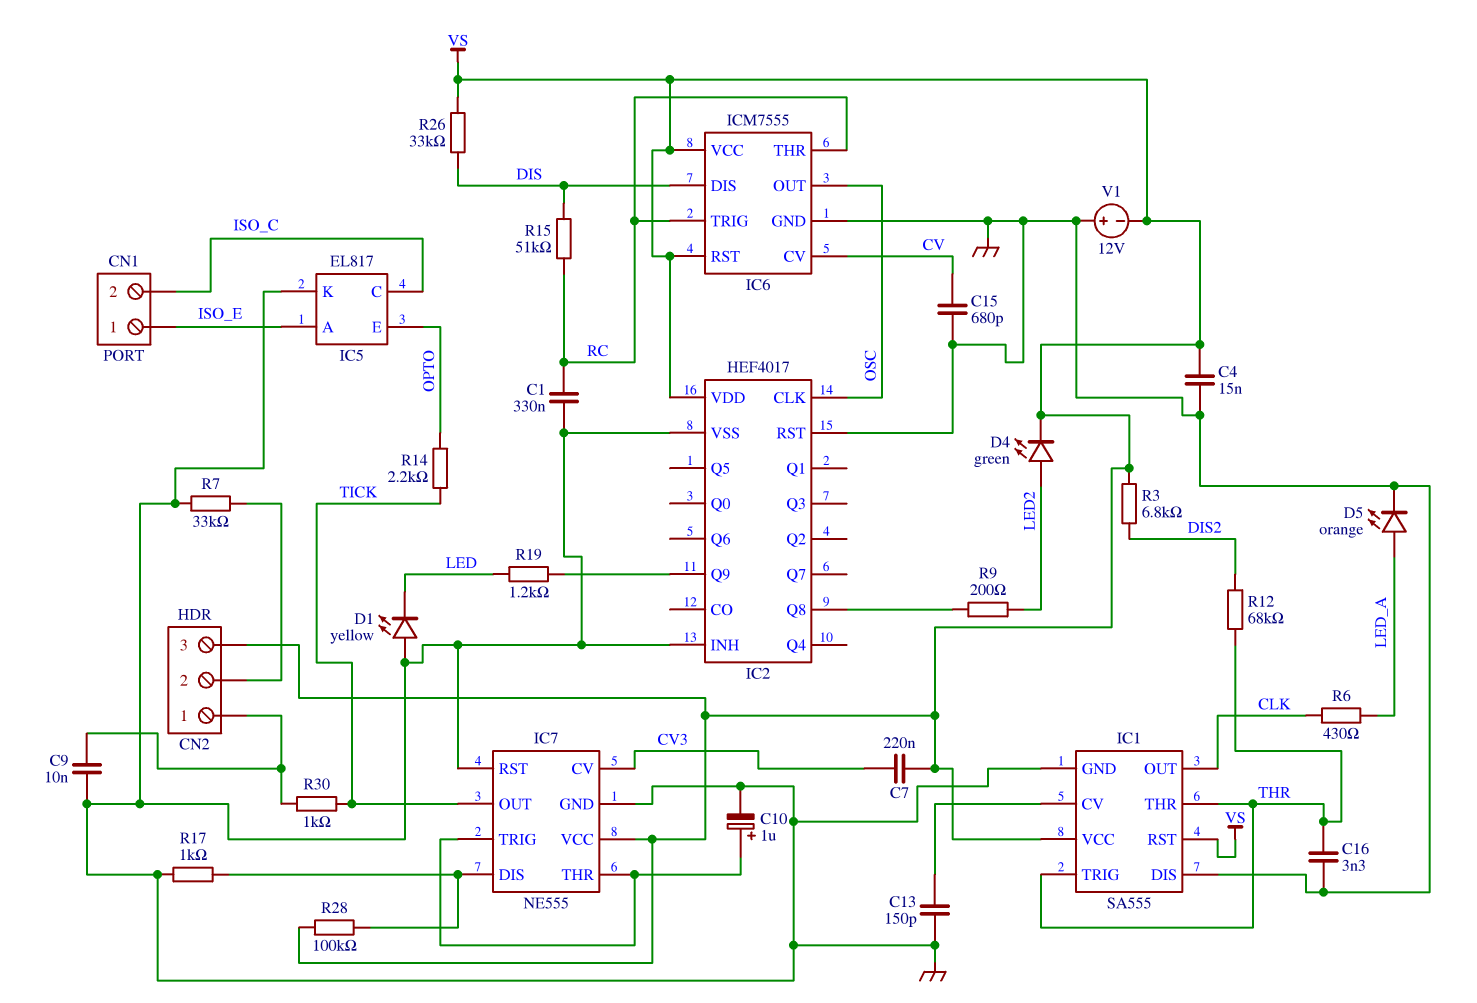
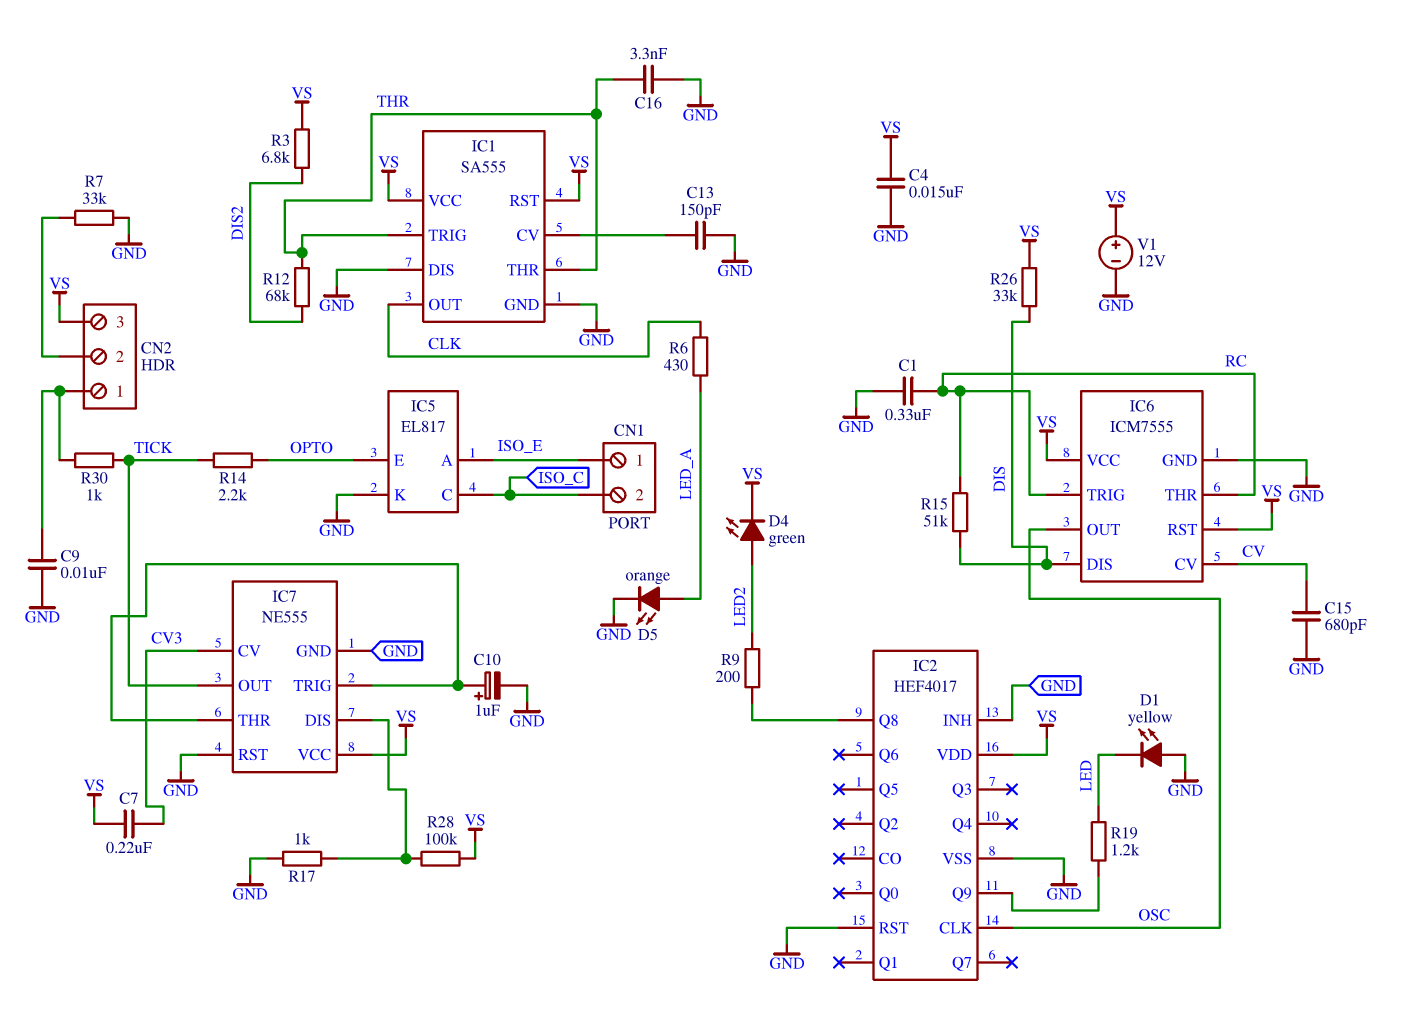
V1: 12V (plus GND, minus VS) -> 12V (plus VS, minus GND)

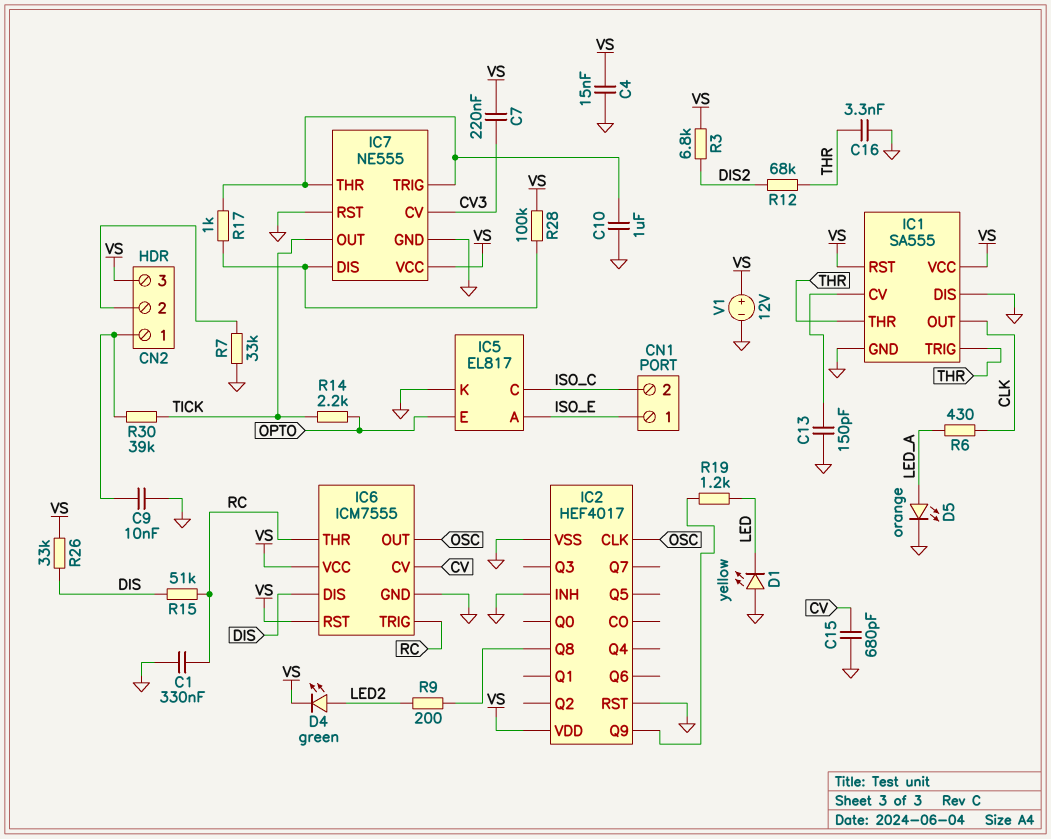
C10: 1uF (plus IC7/THR, minus GND) -> 1uF (GND, IC7/THR)
R17: 1k (GND, IC7/DIS) -> 1k (IC7/DIS, IC7/THR)
R30: 1k (CN2/1, TICK) -> 39k (CN2/1, TICK)

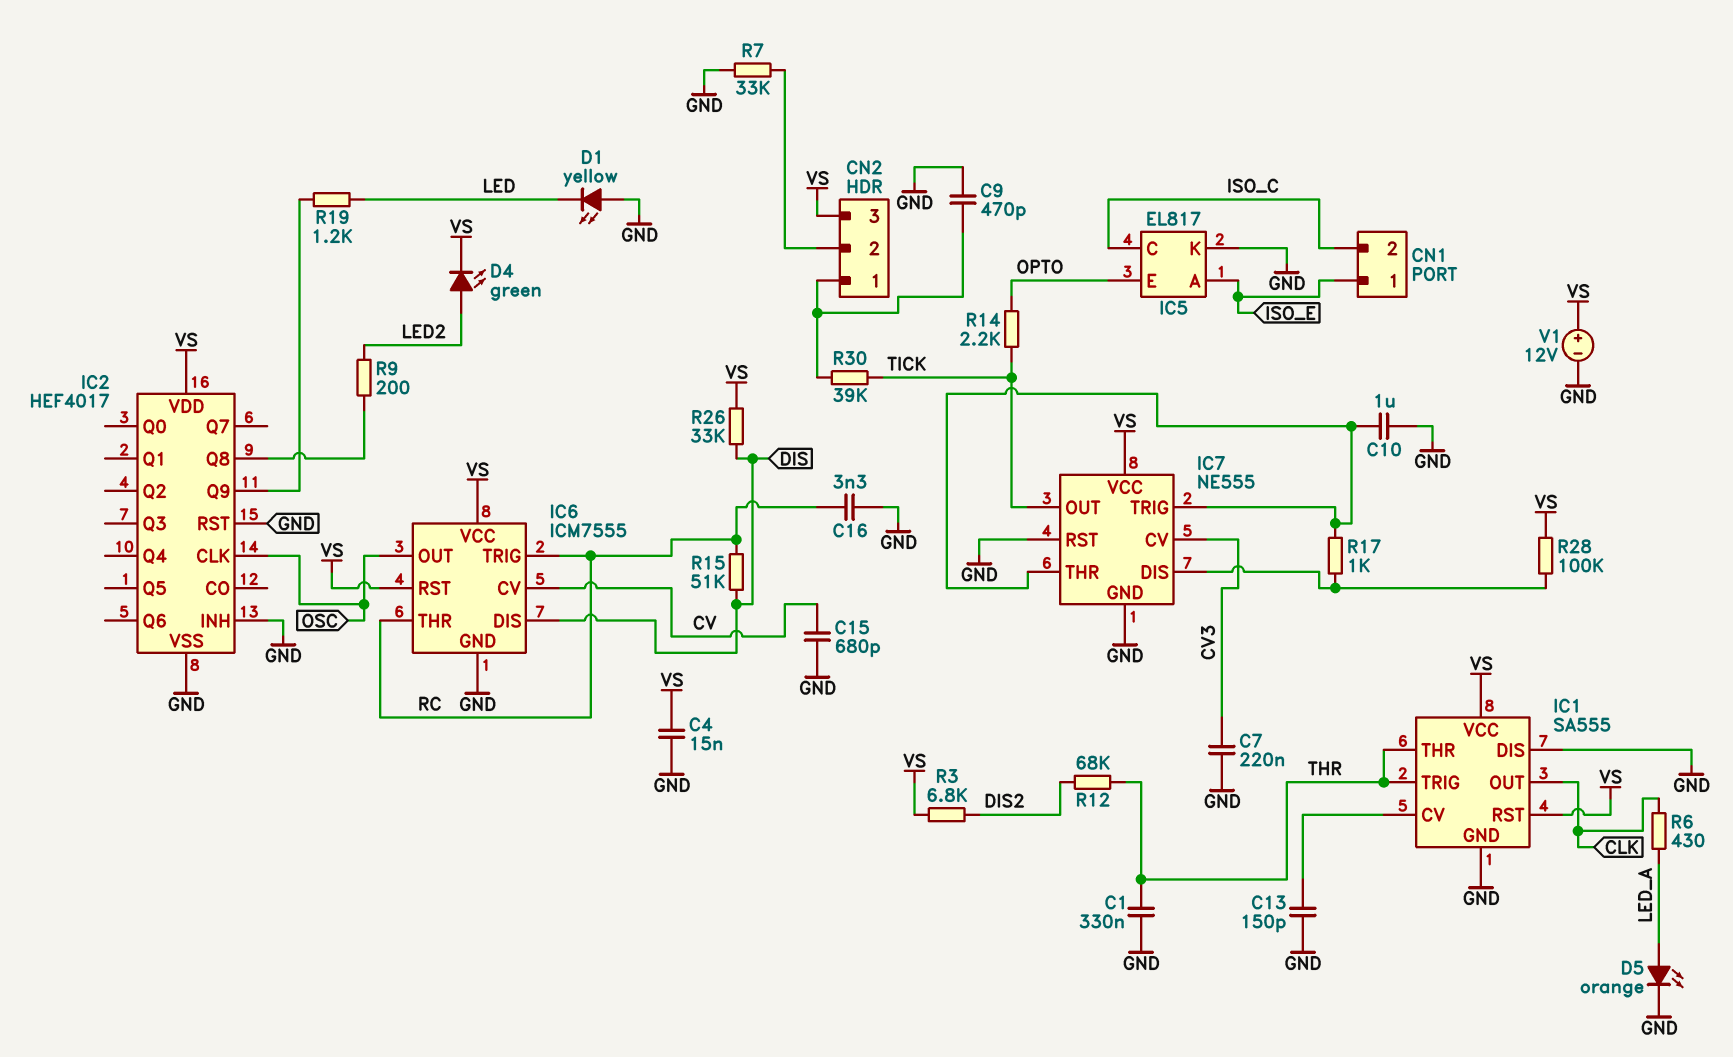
C1: 330nF (GND, RC) -> 330nF (GND, THR)
C7: 220nF (CV3, VS) -> 220nF (CV3, GND)
C9: 10nF (CN2/1, GND) -> 470pF (CN2/1, GND)
C16: 3.3nF (GND, THR) -> 3.3nF (GND, RC)

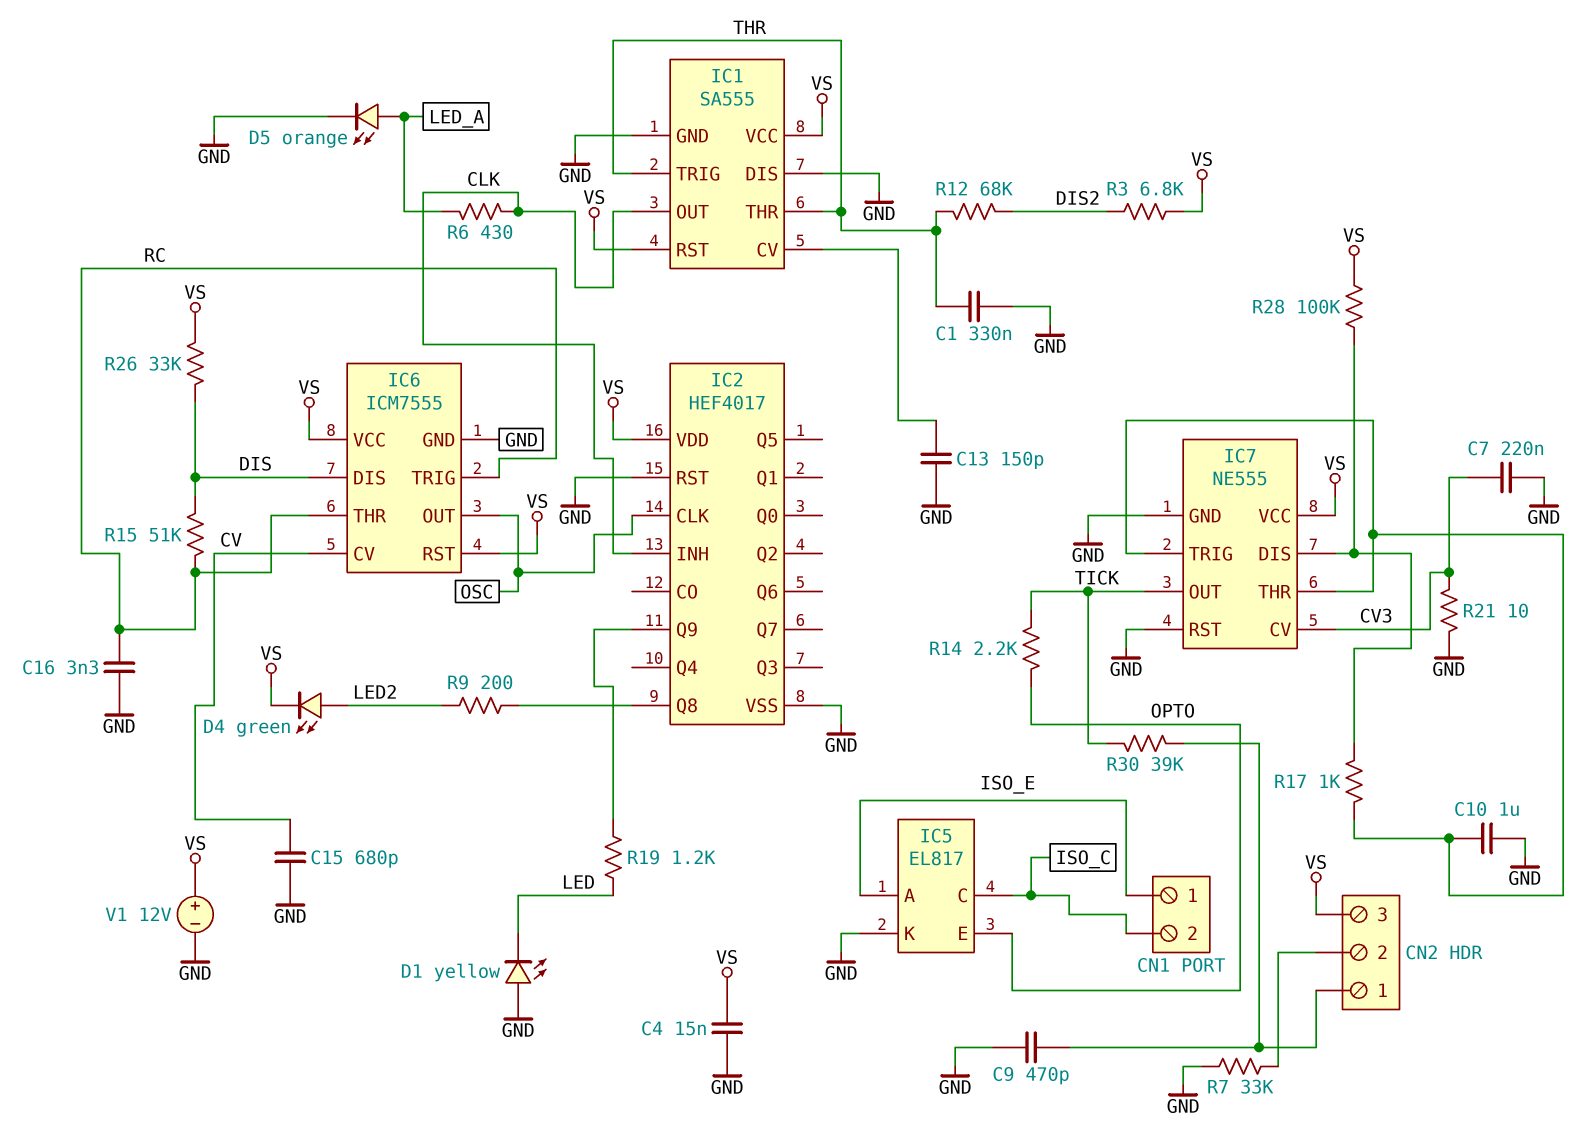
IC2 pin INH: GND -> CLK
R21: none -> 10 (CV3, GND)

